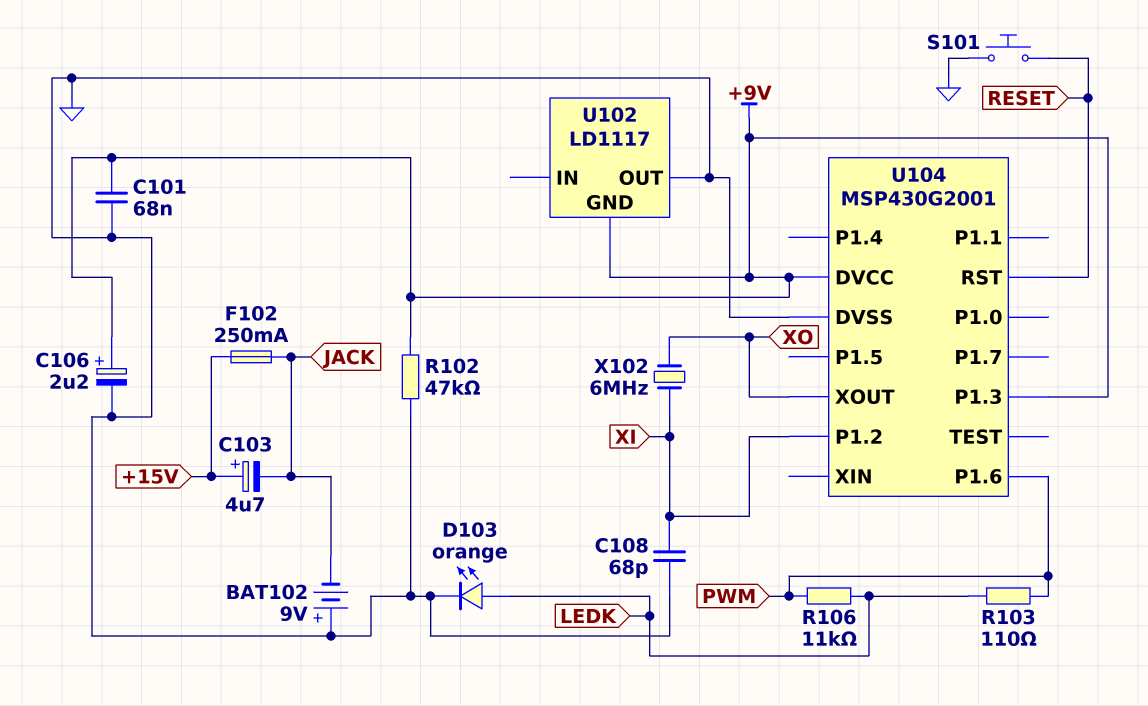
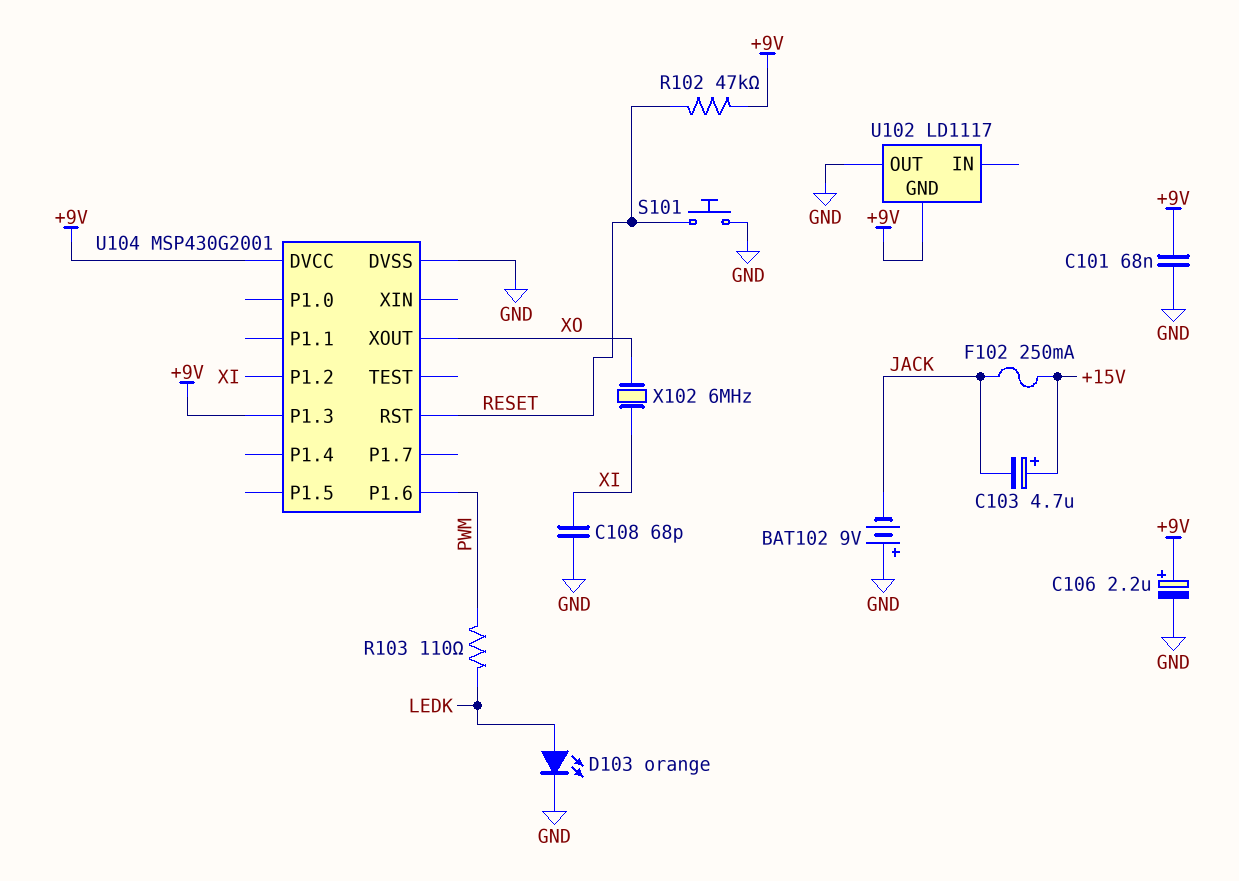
R102: 47k (+9V, GND) -> 47k (+9V, RESET)
R106: 11k (LEDK, PWM) -> none

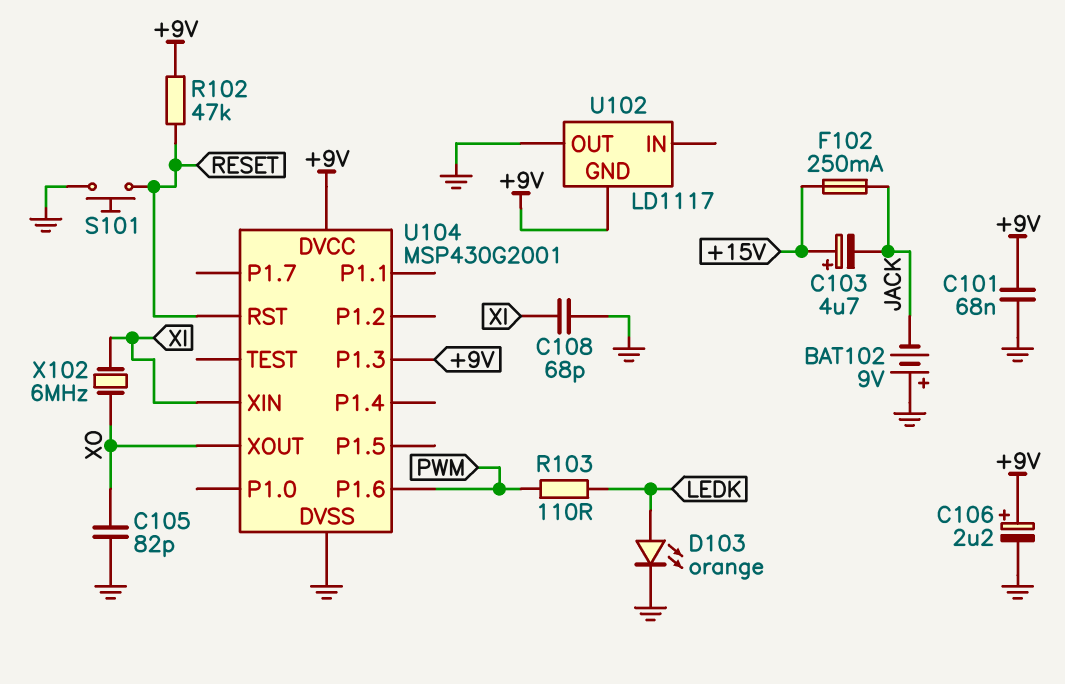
C105: none -> 82pF (GND, XO)
U104 pin P1.2: XI -> none
U104 pin XIN: none -> XI

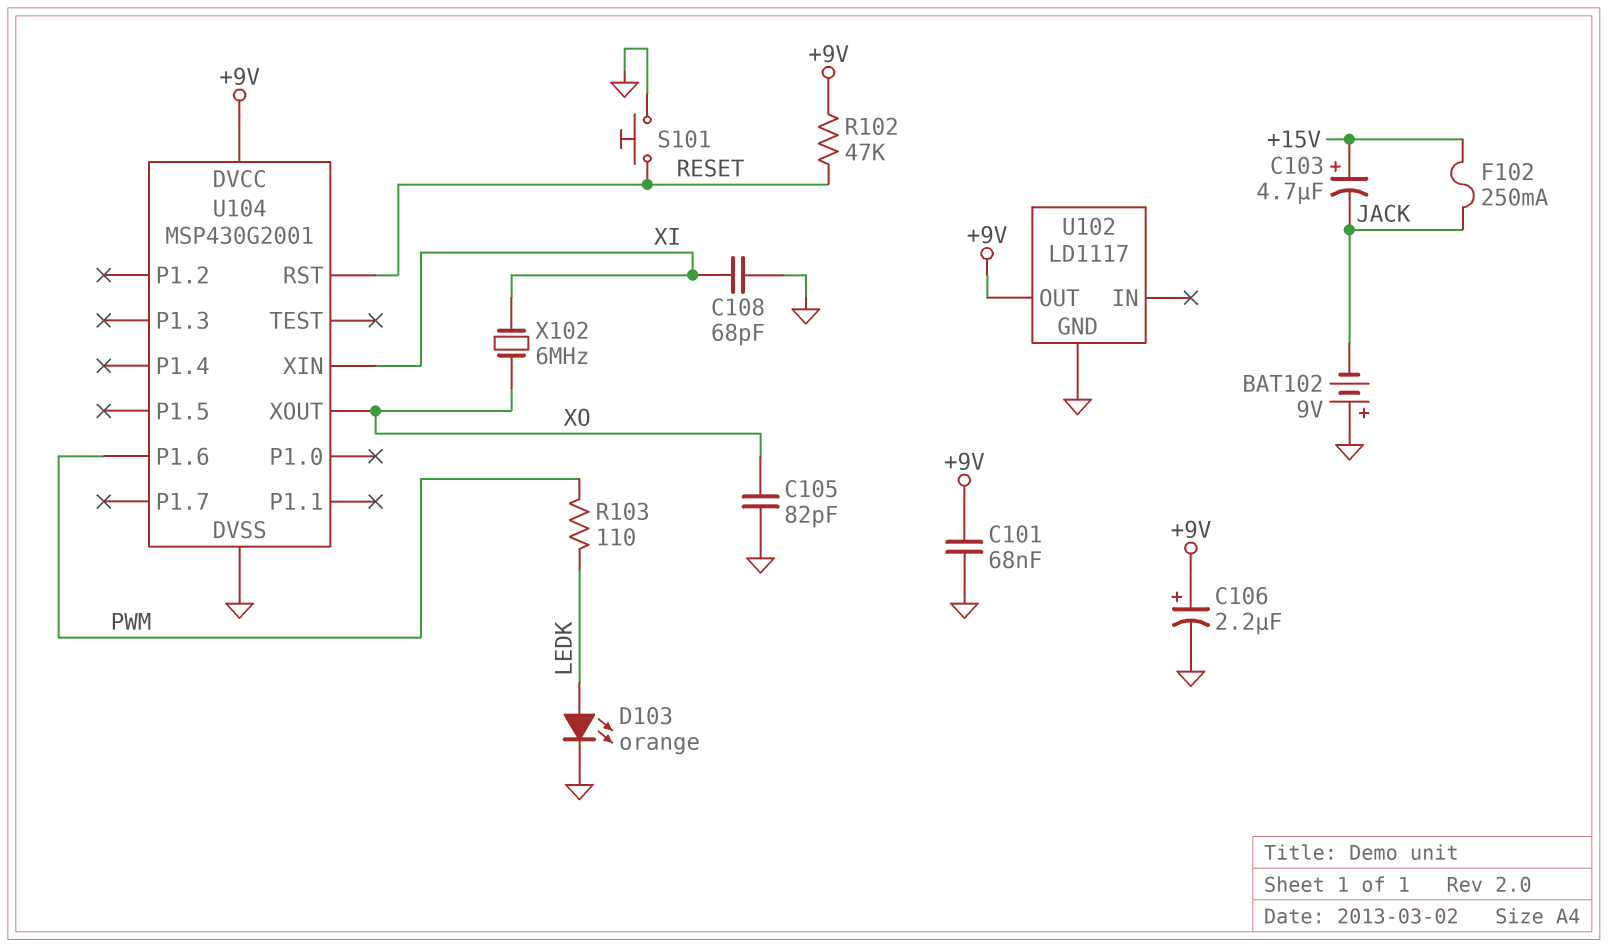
U102 pin GND: +9V -> GND
U102 pin OUT: GND -> +9V
U104 pin P1.3: +9V -> none

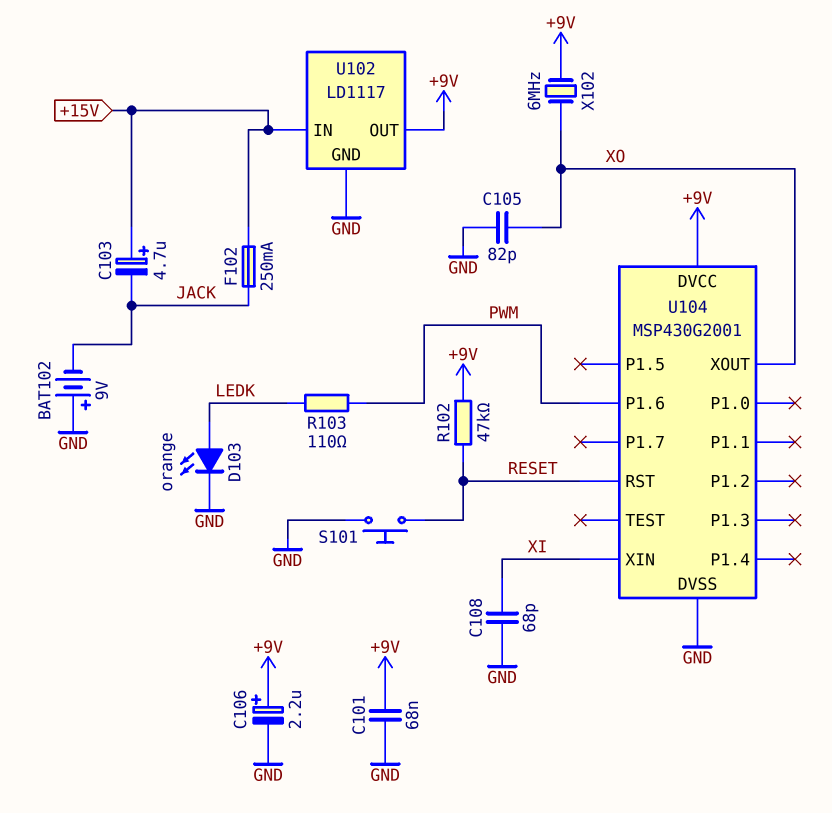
U102 pin IN: none -> +15V
X102: 6MHz (XI, XO) -> 6MHz (+9V, XO)

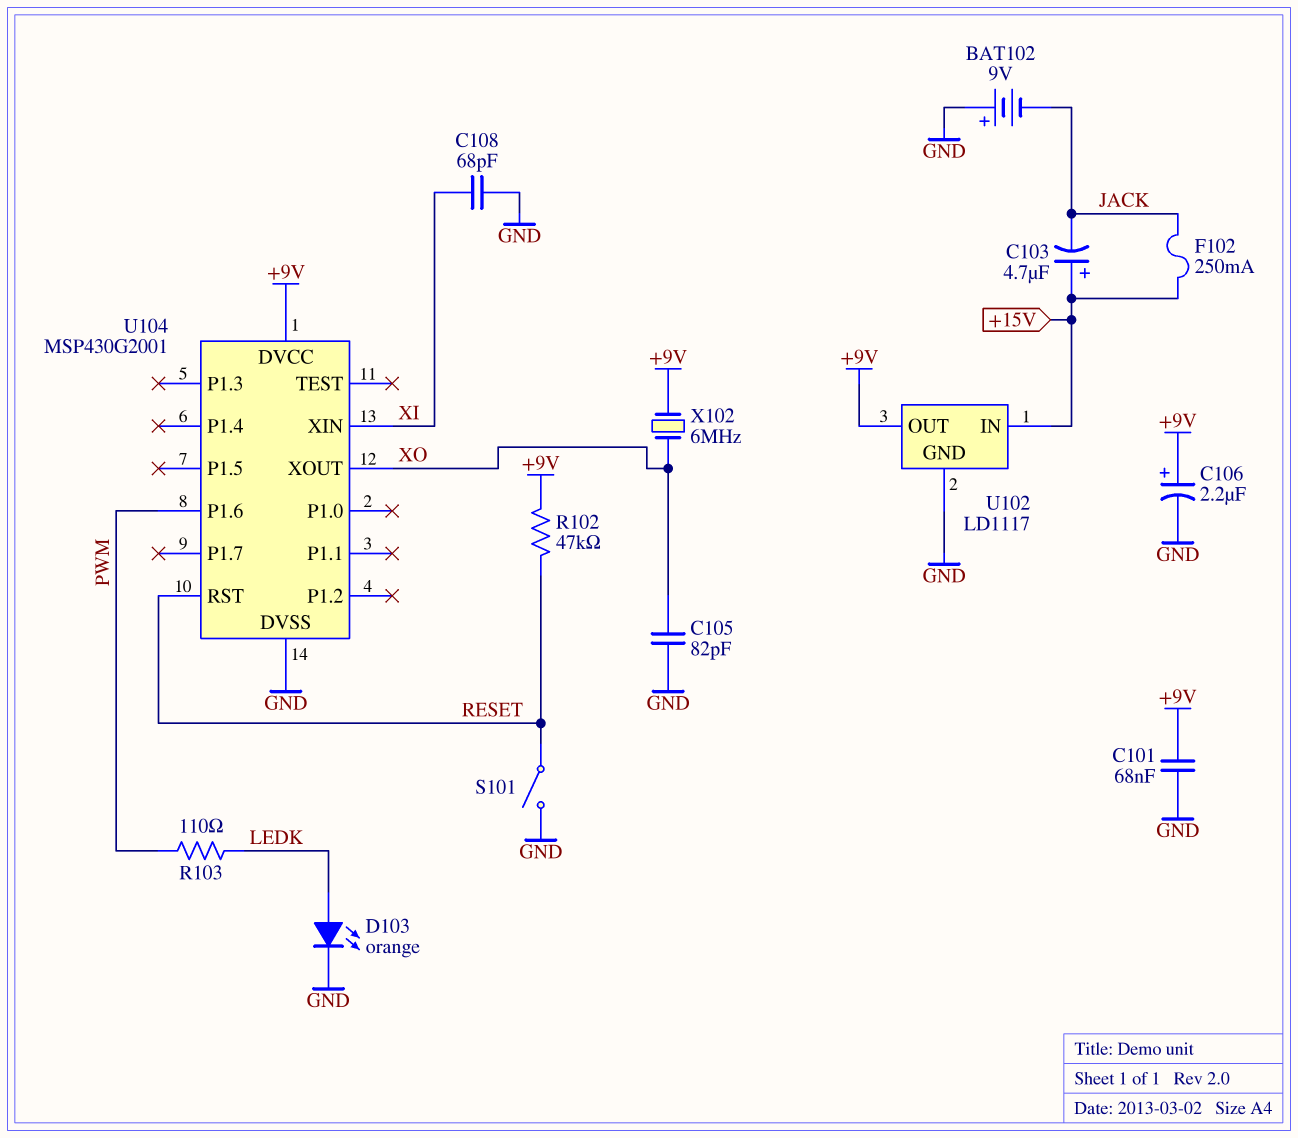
S101: button (GND, RESET) -> switch (GND, RESET)

